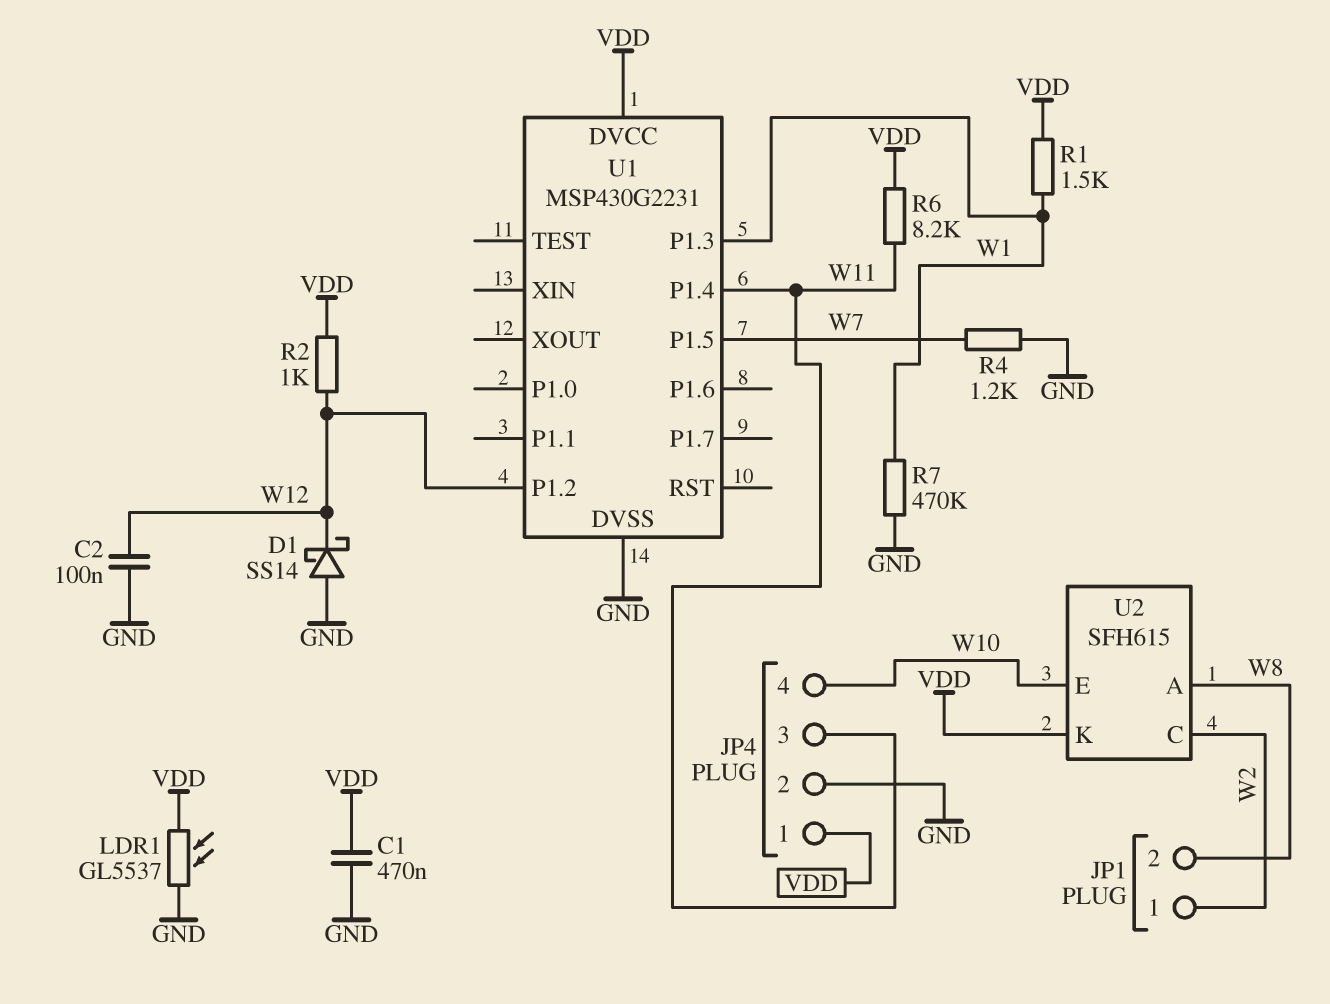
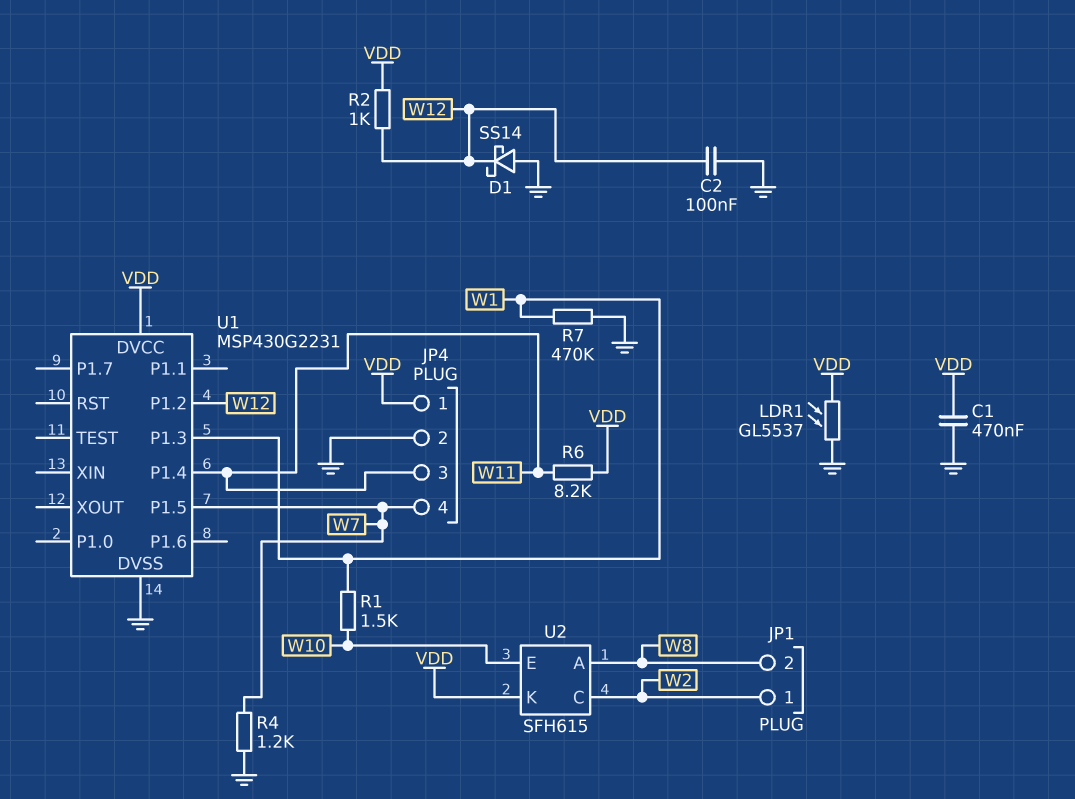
JP4 pin 4: W10 -> W7
R1: 1.5k (VDD, W1) -> 1.5k (W1, W10)

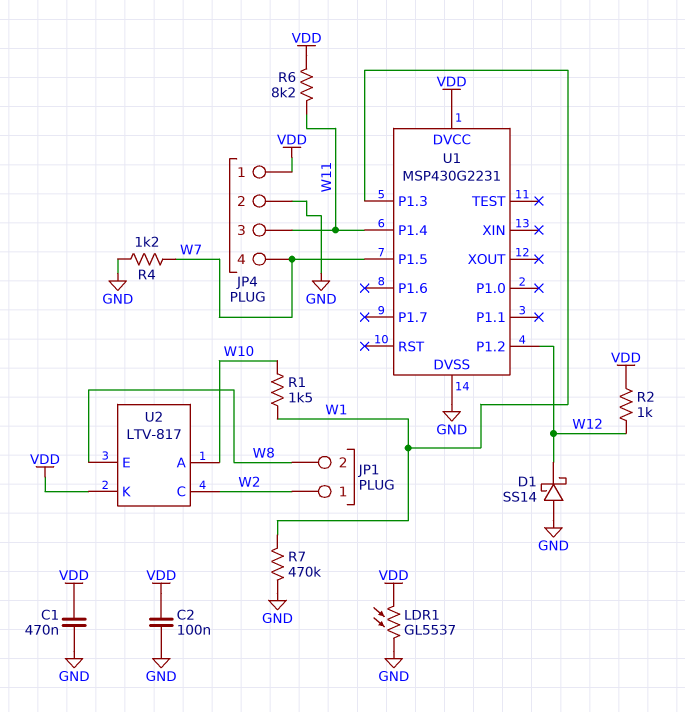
C2: 100nF (GND, W12) -> 100nF (GND, VDD)
U2: SFH615 -> LTV-817
U2 pin A: W8 -> W10
U2 pin E: W10 -> W8

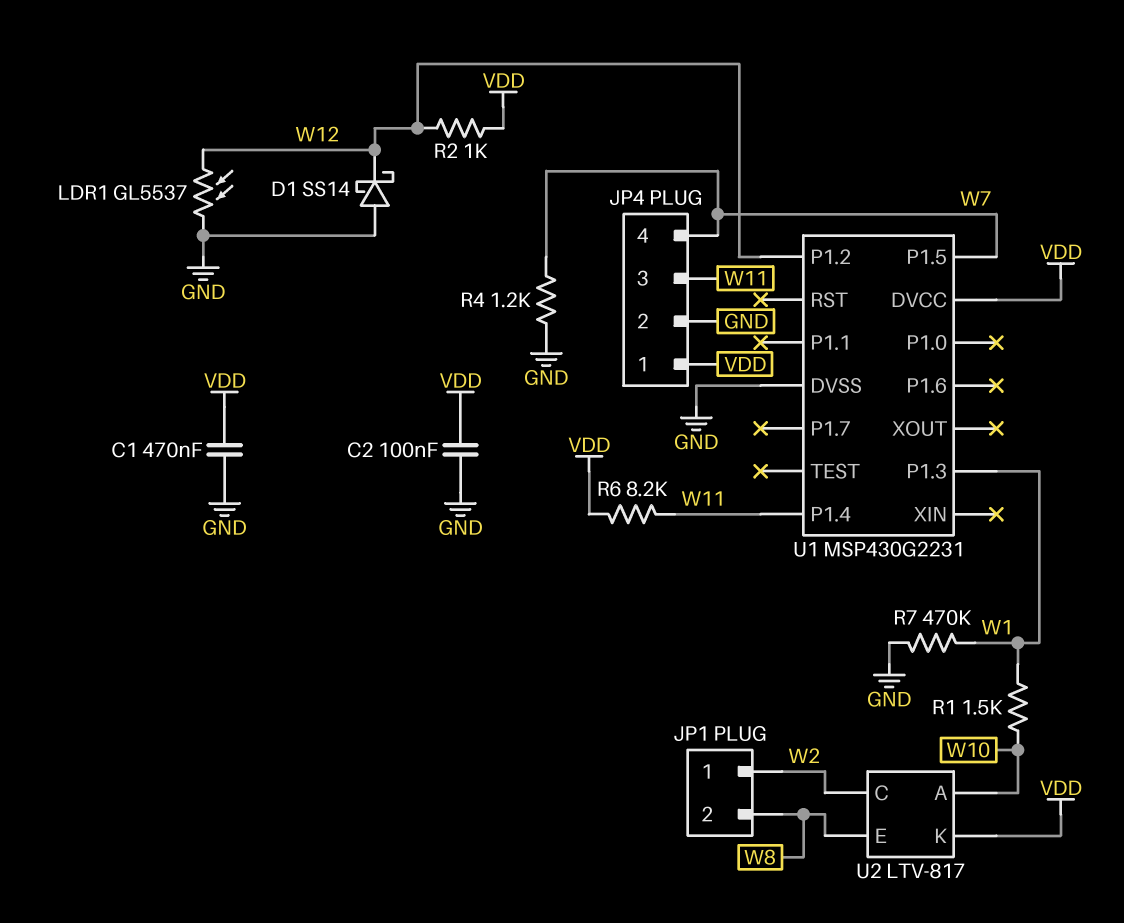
LDR1: GL5537 (GND, VDD) -> GL5537 (GND, W12)

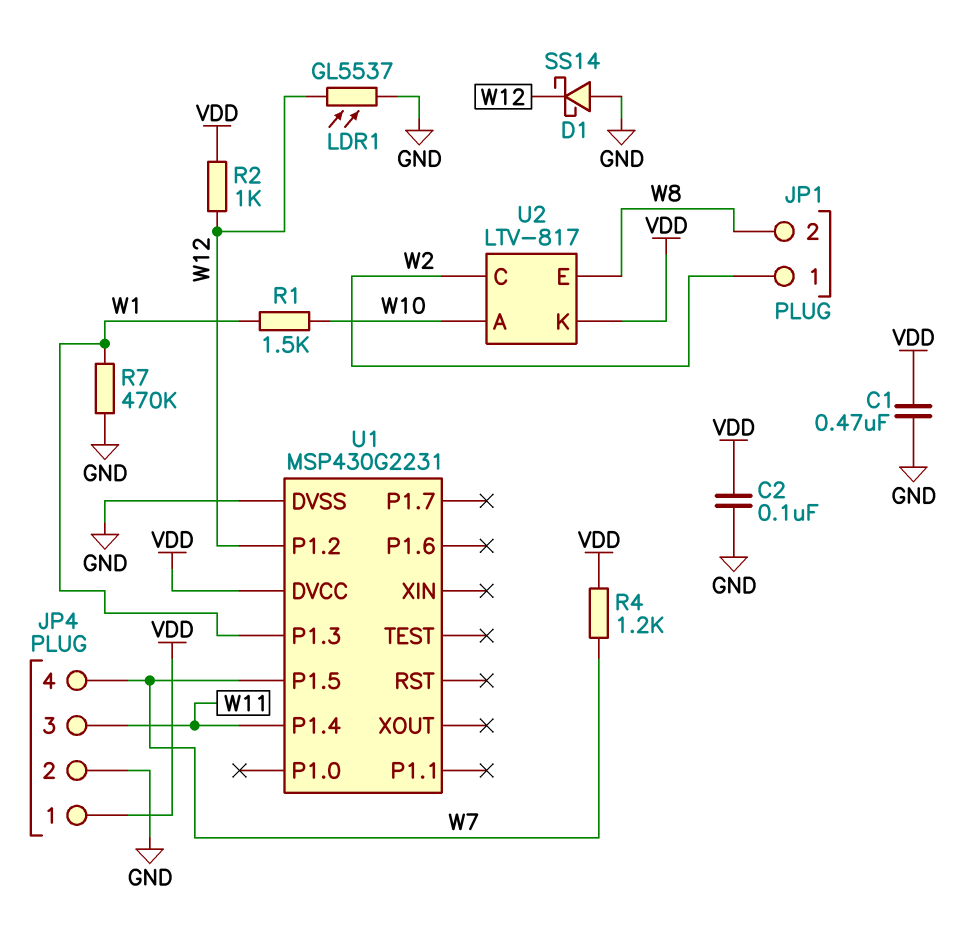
R4: 1.2k (GND, W7) -> 1.2k (VDD, W7)
R6: 8.2k (VDD, W11) -> none

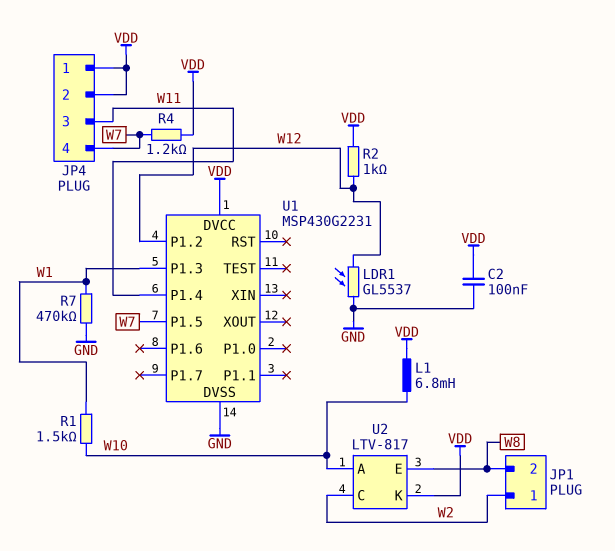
C1: 470nF (GND, VDD) -> none
D1: schottky SS14 (A GND, K W12) -> none
JP4 pin 2: GND -> VDD
L1: none -> 6.8mH (VDD, W10)

